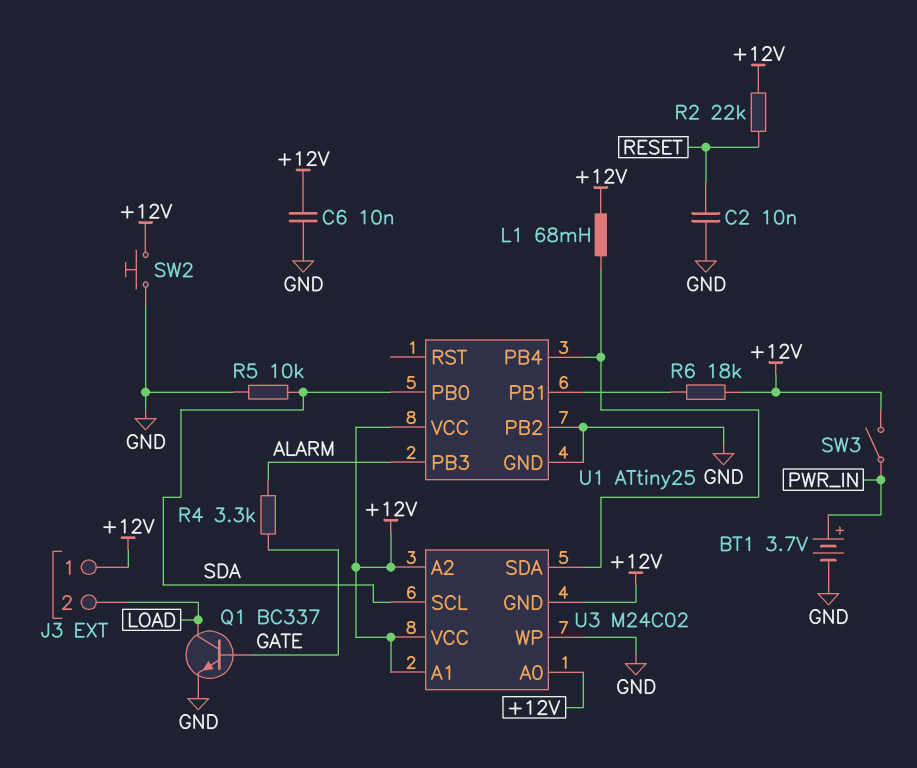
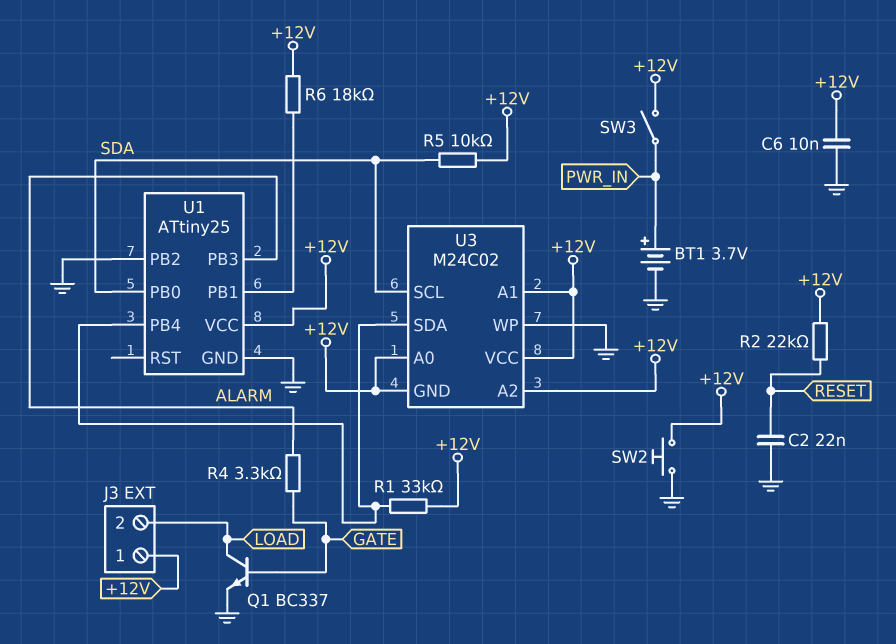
C2: 10nF (GND, RESET) -> 22nF (GND, RESET)
L1: 68mH (+12V, U1/PB4) -> none
R1: none -> 33k (+12V, U1/PB4)
R5: 10k (GND, SDA) -> 10k (+12V, SDA)

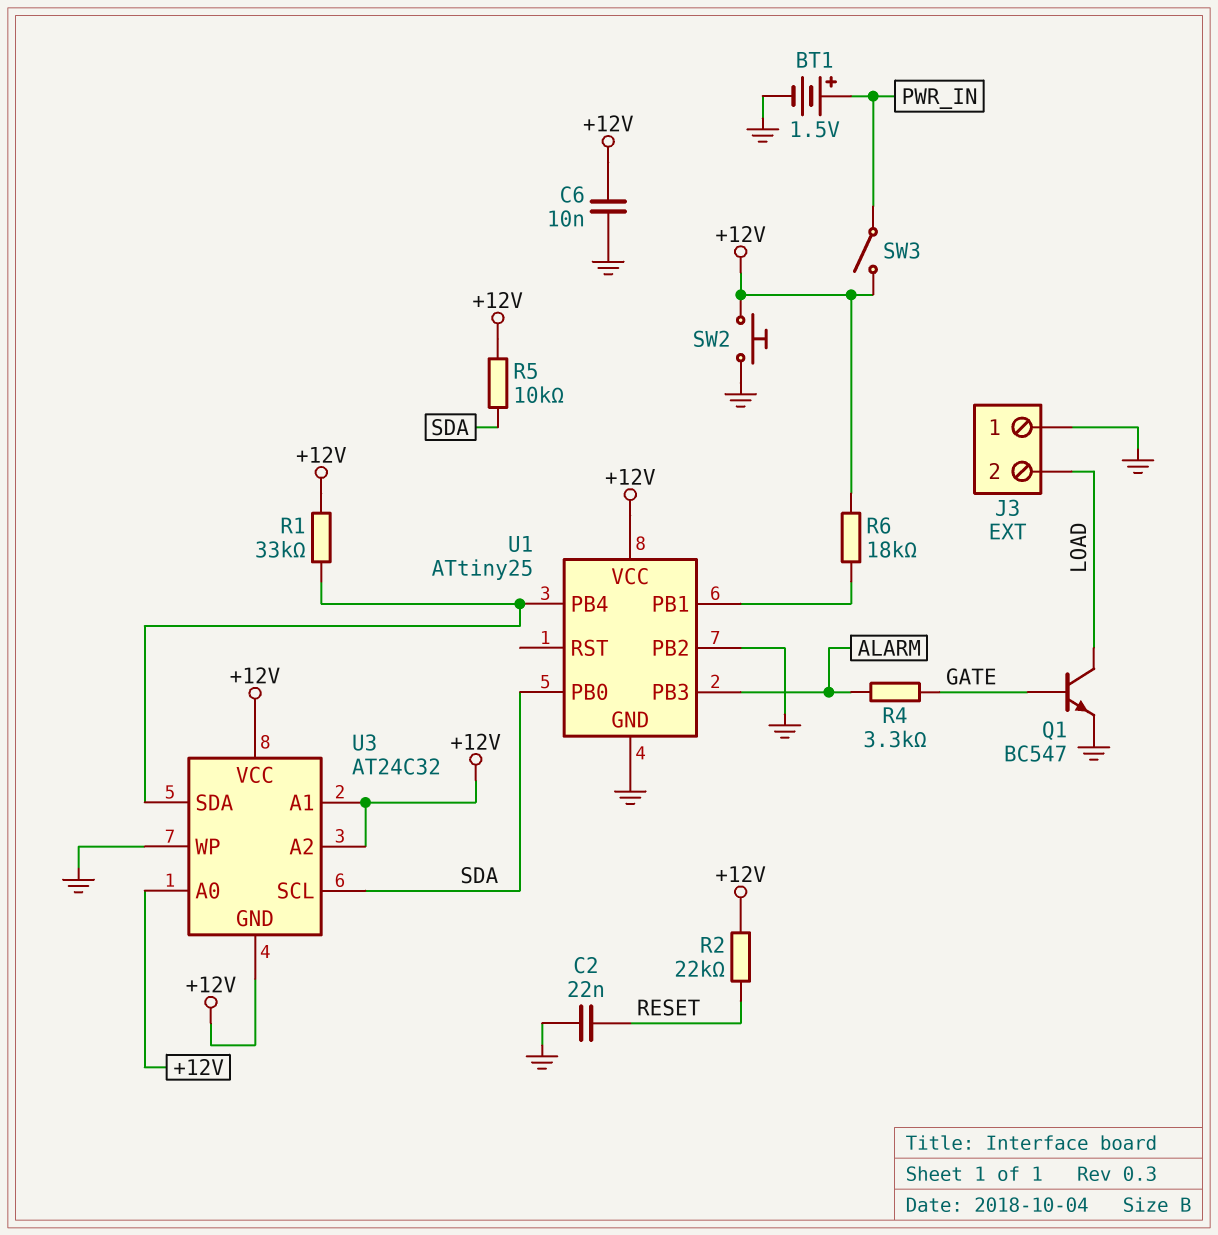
BT1: 3.7V (plus PWR_IN, minus GND) -> 1.5V (plus PWR_IN, minus GND)
J3 pin 1: +12V -> GND
Q1: NPN BC337 (B GATE, C LOAD, E GND) -> NPN BC547 (B GATE, C LOAD, E GND)
U3: M24C02 -> AT24C32

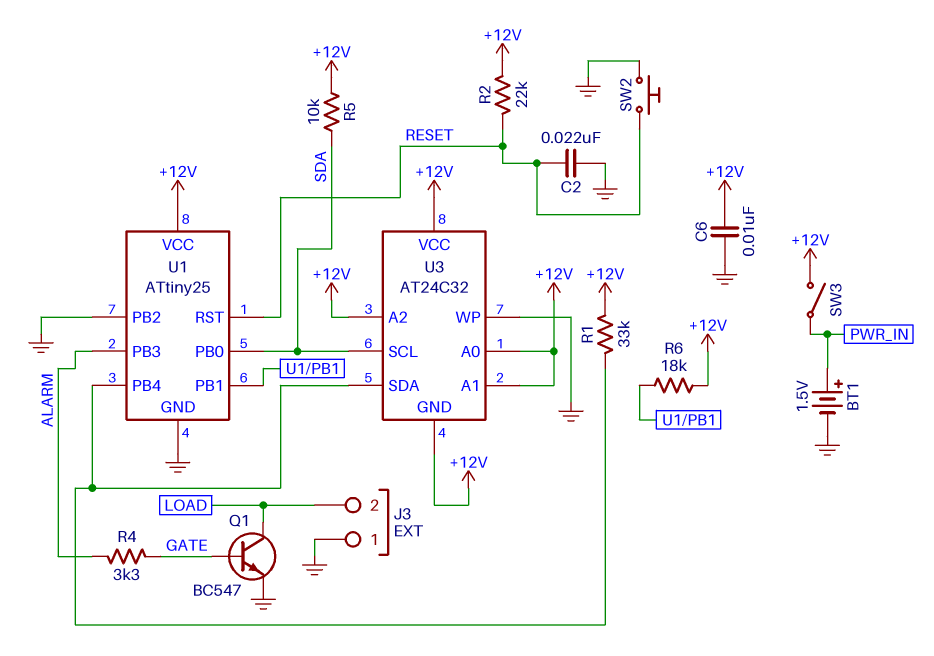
SW2: button (+12V, GND) -> button (GND, RESET)
U1 pin RST: none -> RESET

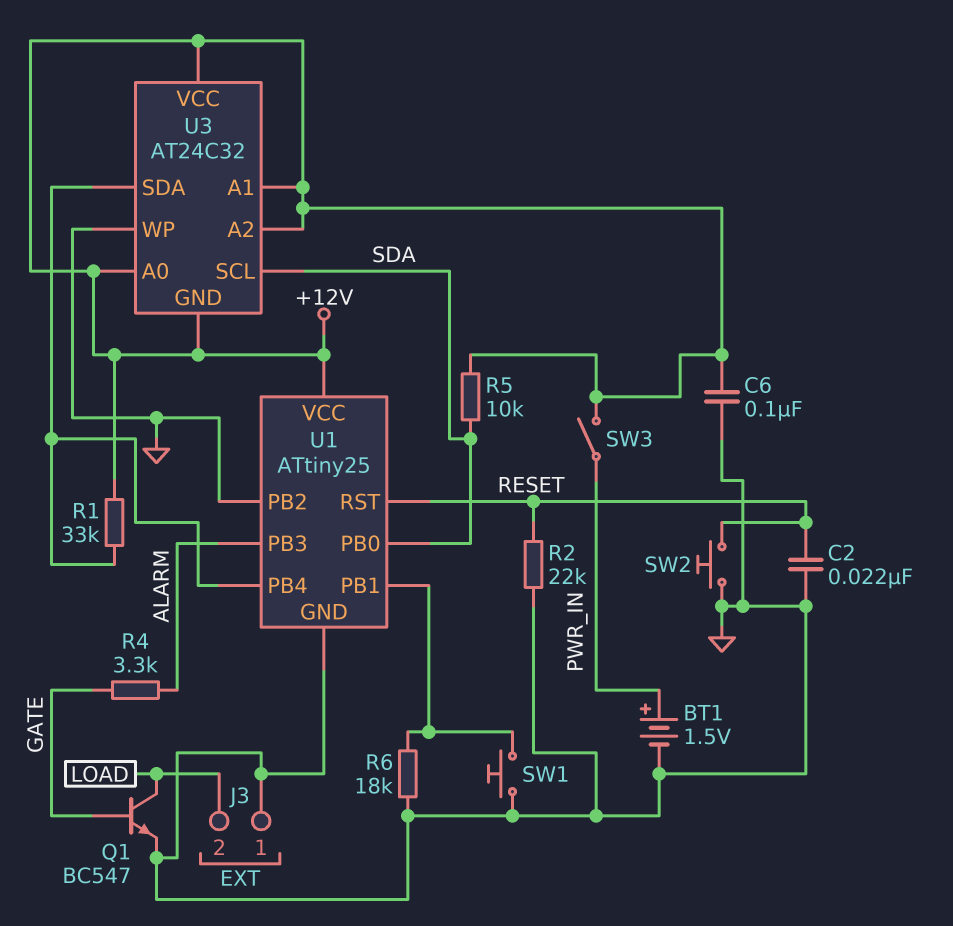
C6: 10nF (+12V, GND) -> 100nF (+12V, GND)
R2: 22k (+12V, RESET) -> 22k (GND, RESET)
R6: 18k (+12V, U1/PB1) -> 18k (GND, U1/PB1)
SW1: none -> button (GND, U1/PB1)

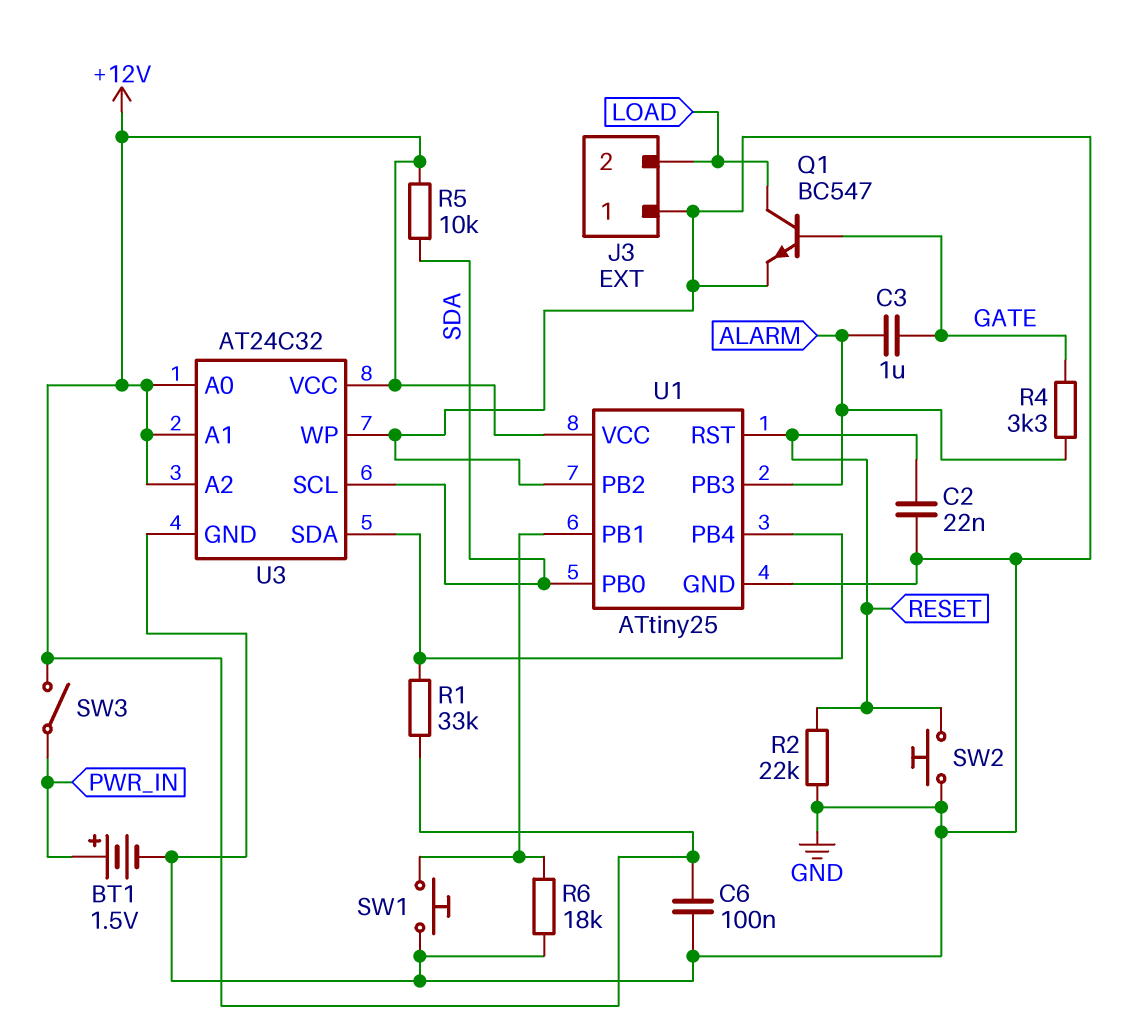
C3: none -> 1uF (ALARM, GATE)
U3 pin GND: +12V -> GND

